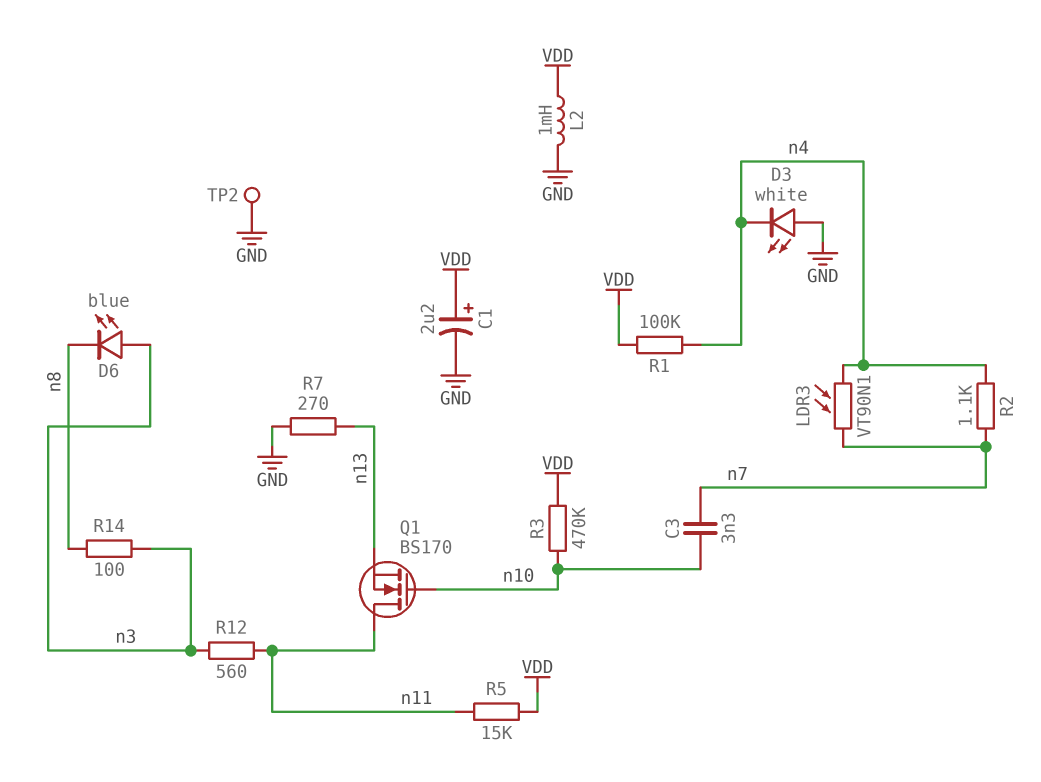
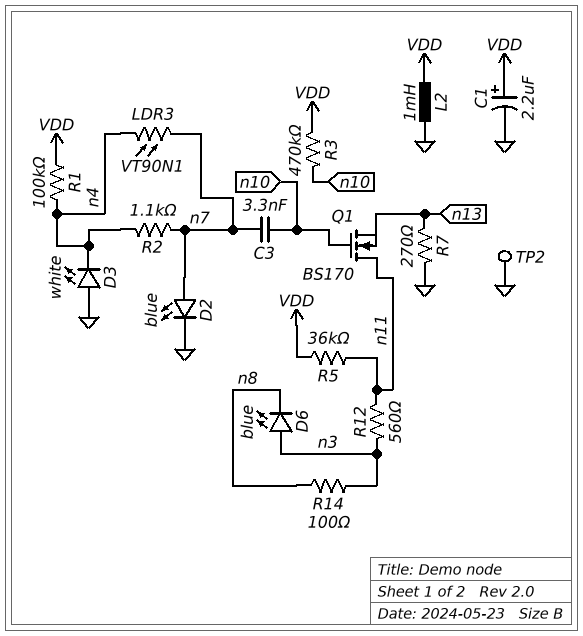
D2: none -> LED blue (A n7, K GND)
R5: 15k (VDD, n11) -> 36k (VDD, n11)

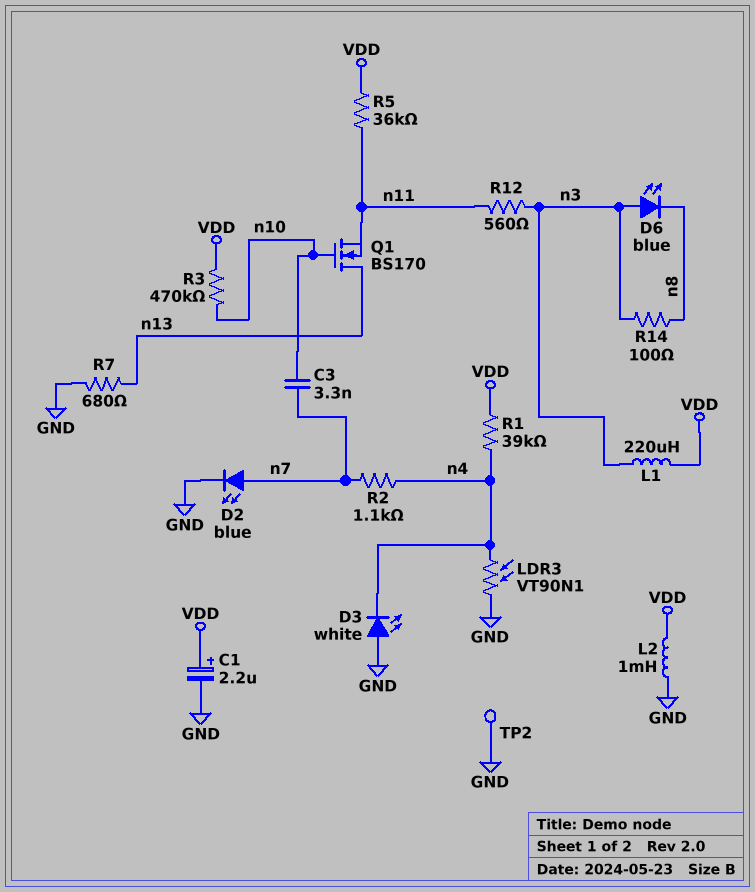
L1: none -> 220uH (VDD, n3)
LDR3: VT90N1 (n4, n7) -> VT90N1 (GND, n4)
Q1: NMOS BS170 (G n10, D n11, S n13) -> NMOS BS170 (G n10, D n13, S n11)
R1: 100k (VDD, n4) -> 39k (VDD, n4)
R7: 270 (GND, n13) -> 680 (GND, n13)

